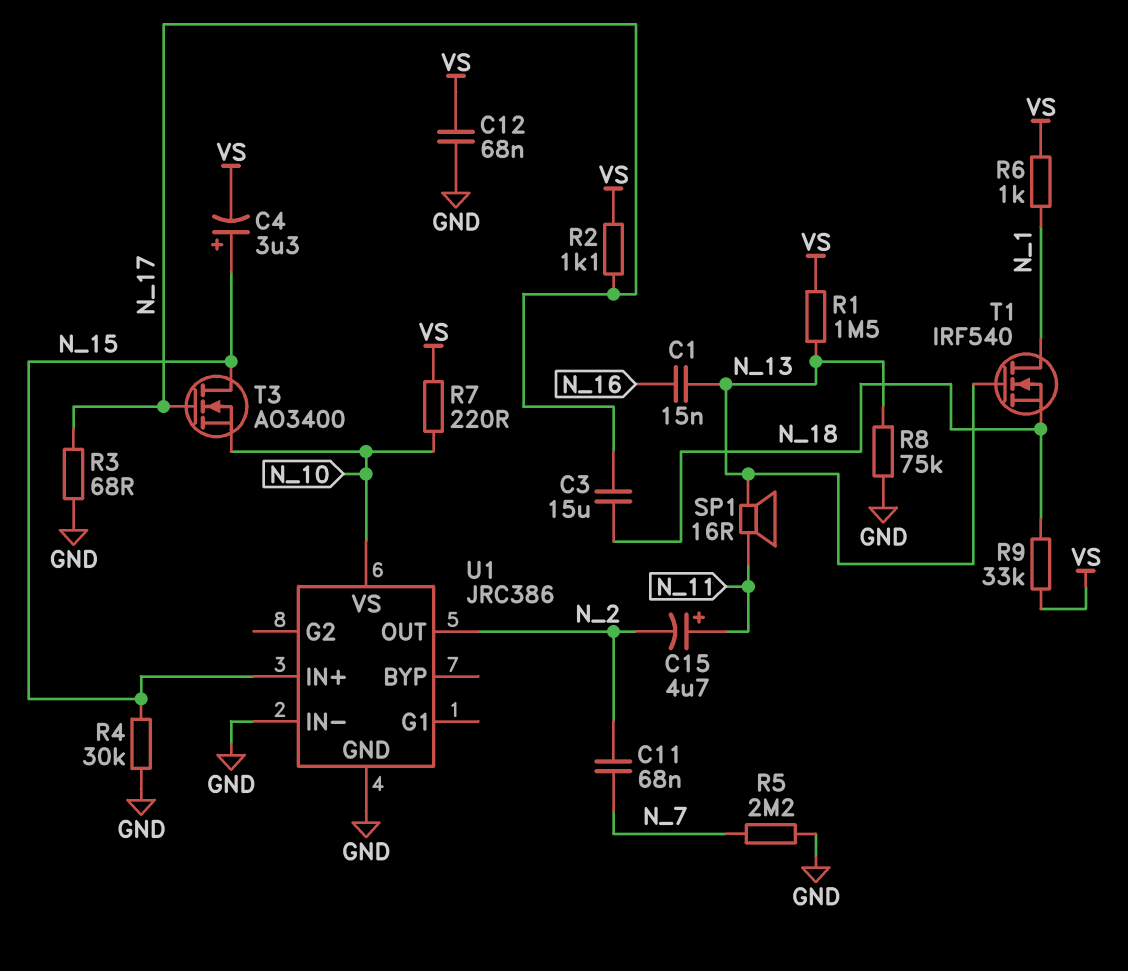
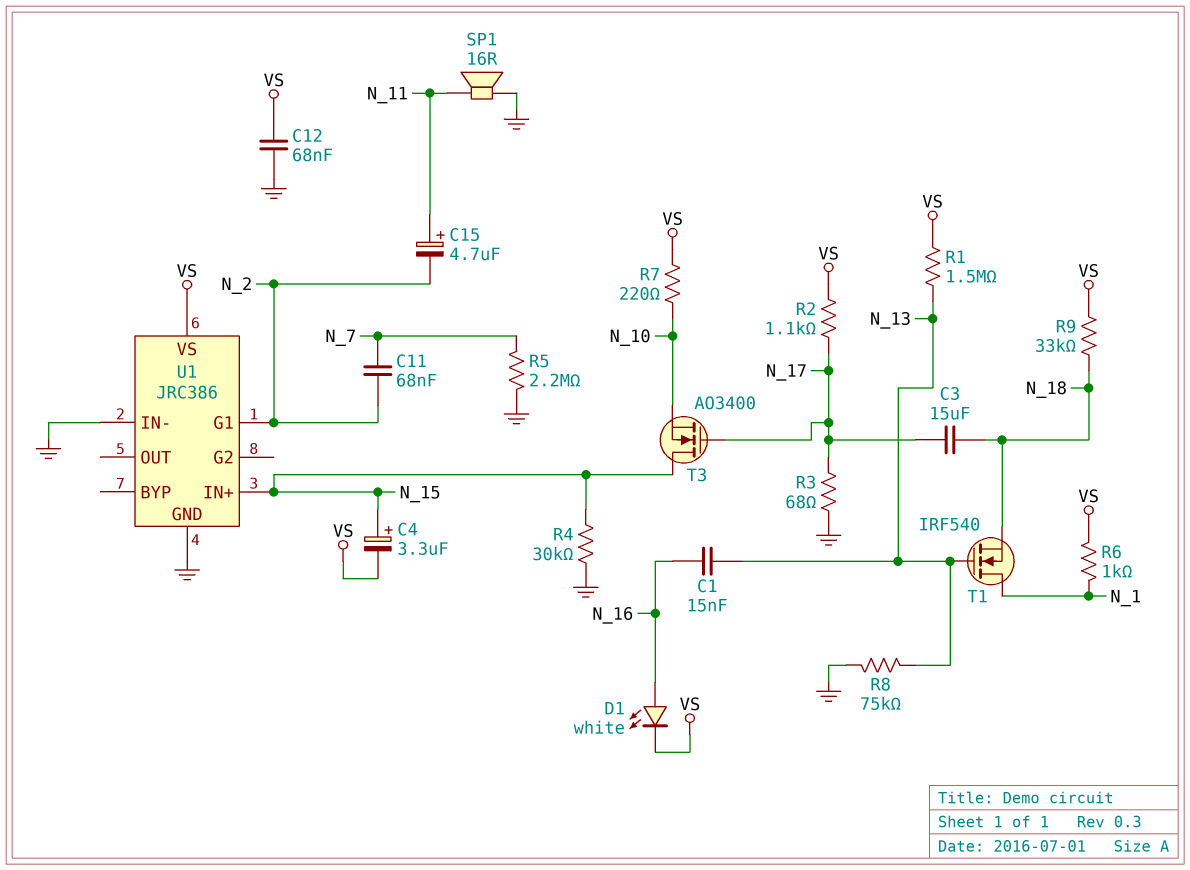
D1: none -> LED white (A N_16, K VS)
SP1: speaker 16R (N_11, N_13) -> speaker 16R (GND, N_11)
U1 pin G1: none -> N_2
U1 pin OUT: N_2 -> none
U1 pin VS: N_10 -> VS

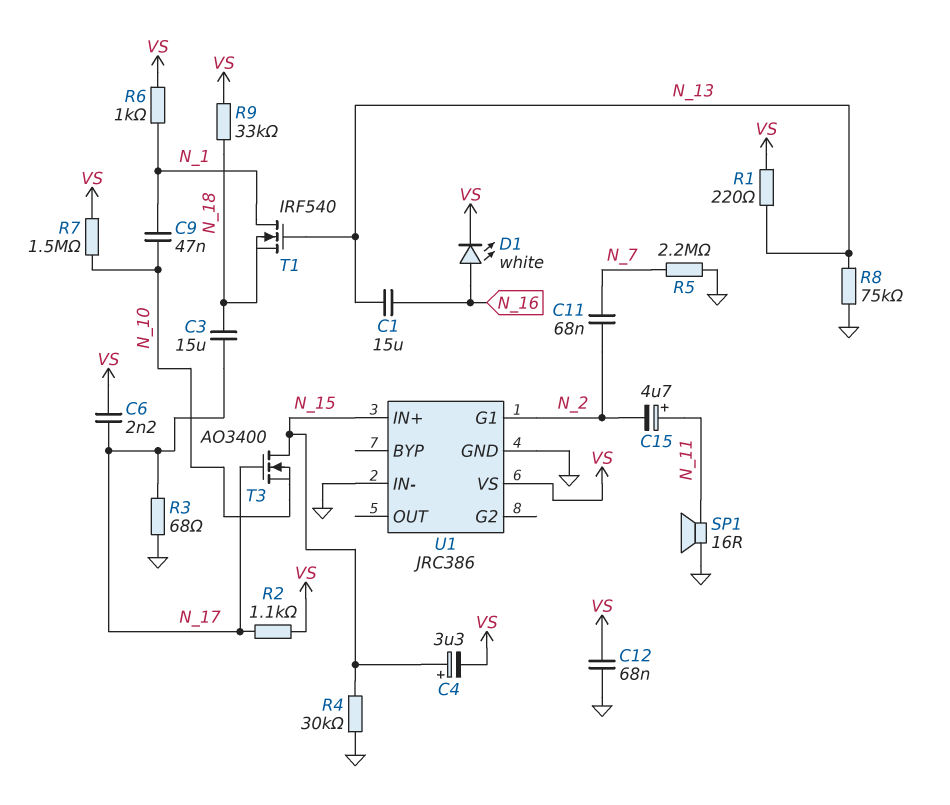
C1: 15nF (N_13, N_16) -> 15uF (N_13, N_16)
C6: none -> 2.2nF (N_17, VS)
C9: none -> 47nF (N_1, N_10)
R1: 1.5M (N_13, VS) -> 220 (N_13, VS)
R7: 220 (N_10, VS) -> 1.5M (N_10, VS)

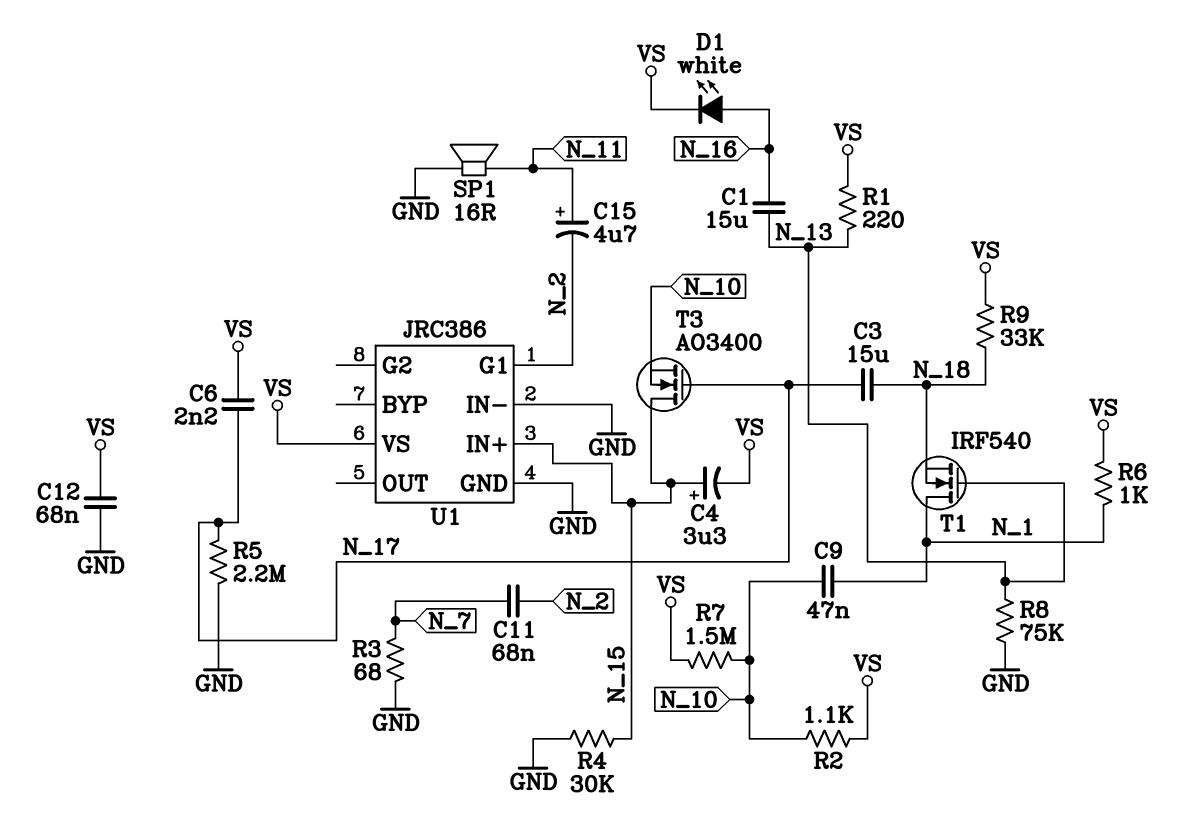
R2: 1.1k (N_17, VS) -> 1.1k (N_10, VS)
R3: 68 (GND, N_17) -> 68 (GND, N_7)
R5: 2.2M (GND, N_7) -> 2.2M (GND, N_17)

